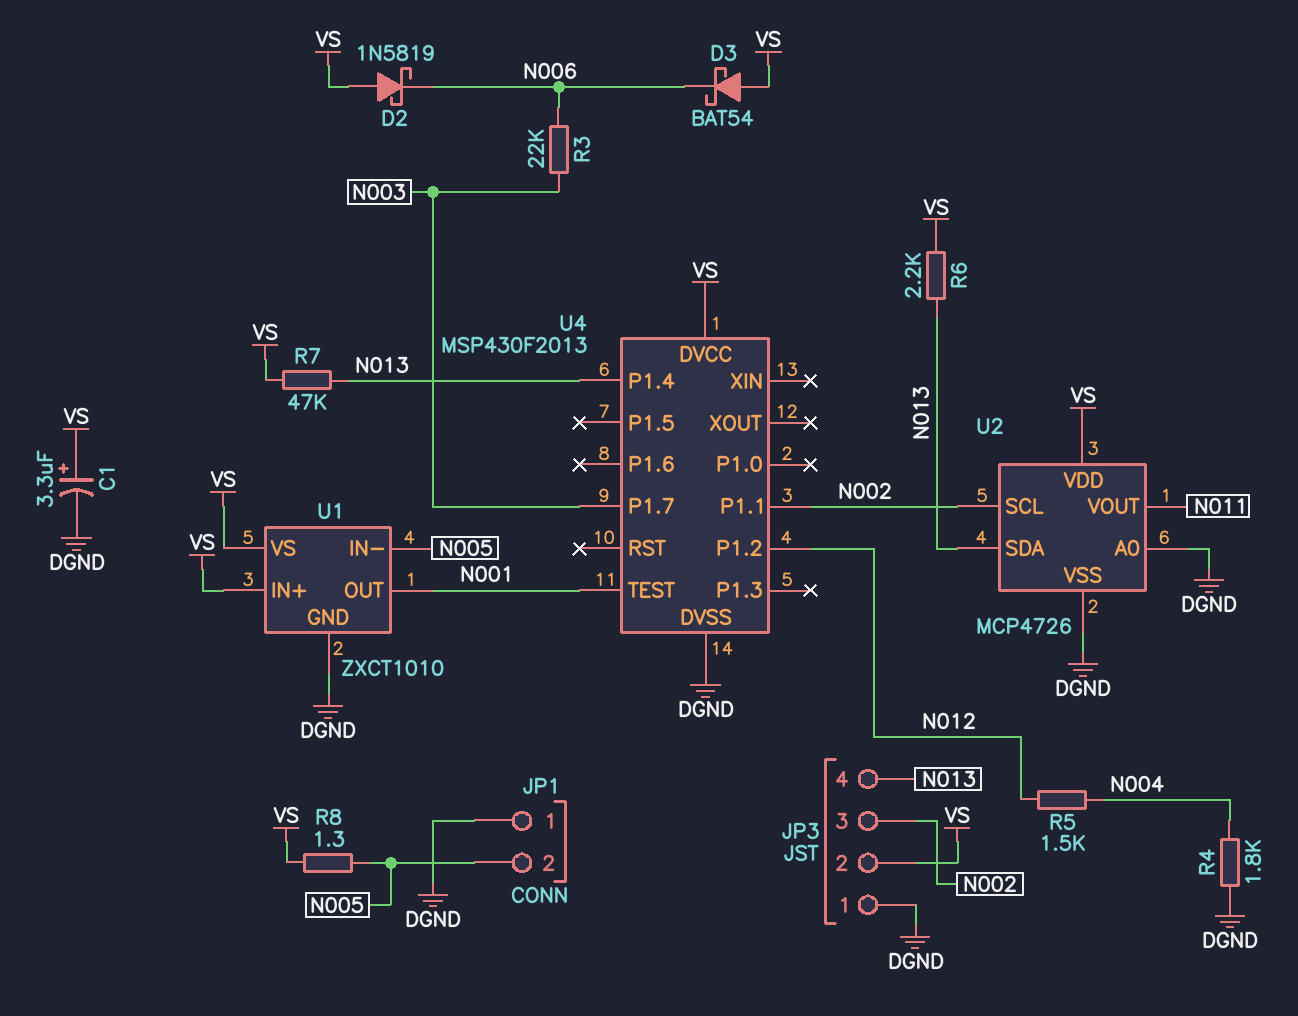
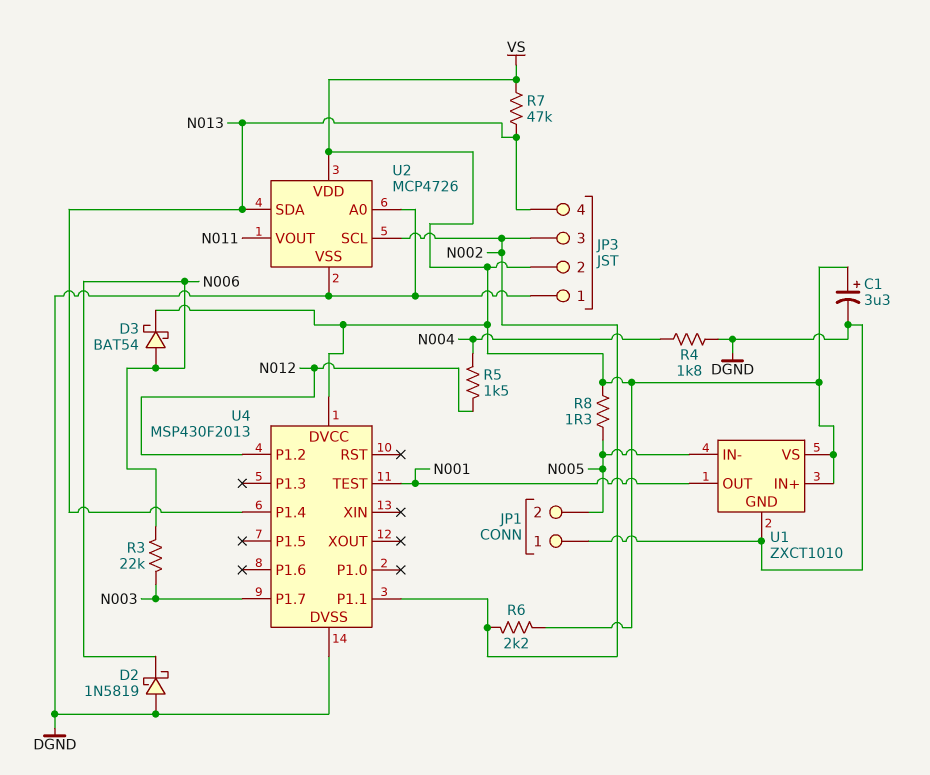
D2: schottky 1N5819 (A VS, K N006) -> schottky 1N5819 (A DGND, K N006)
D3: schottky BAT54 (A VS, K N006) -> schottky BAT54 (A N006, K VS)
R6: 2.2k (N013, VS) -> 2.2k (N002, VS)

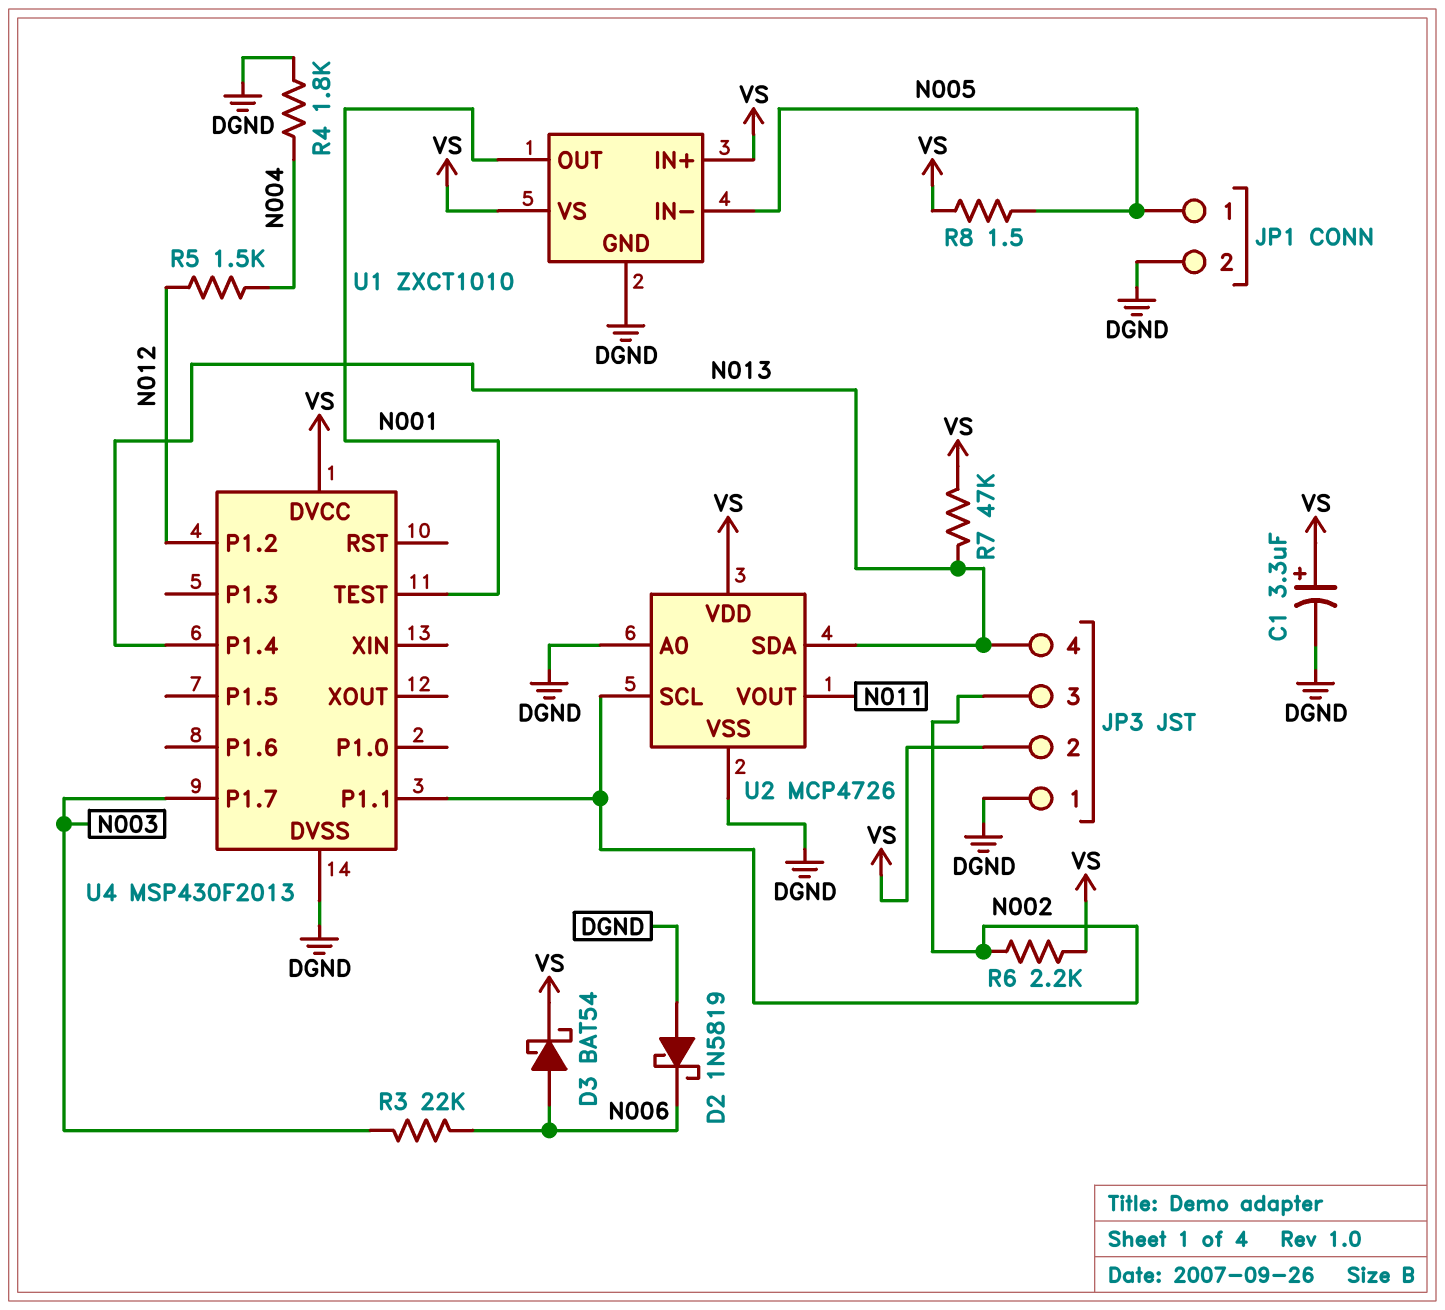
JP1 pin 1: DGND -> N005
JP1 pin 2: N005 -> DGND
R8: 1.3 (N005, VS) -> 1.5 (N005, VS)

